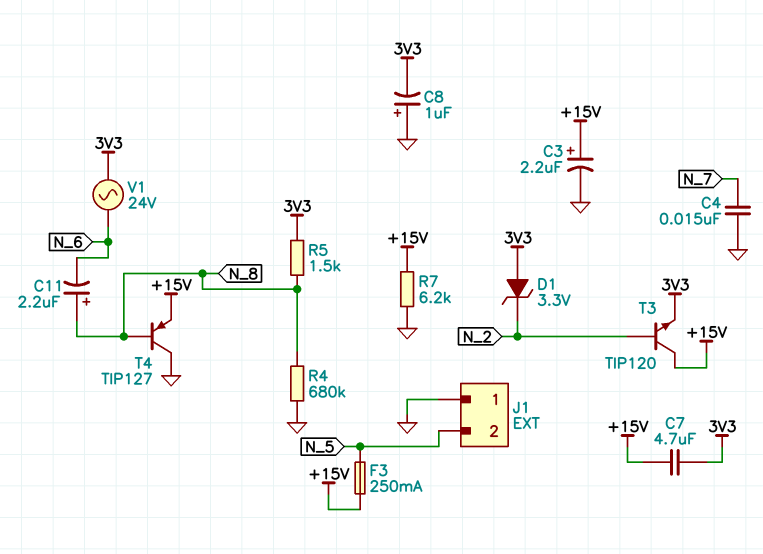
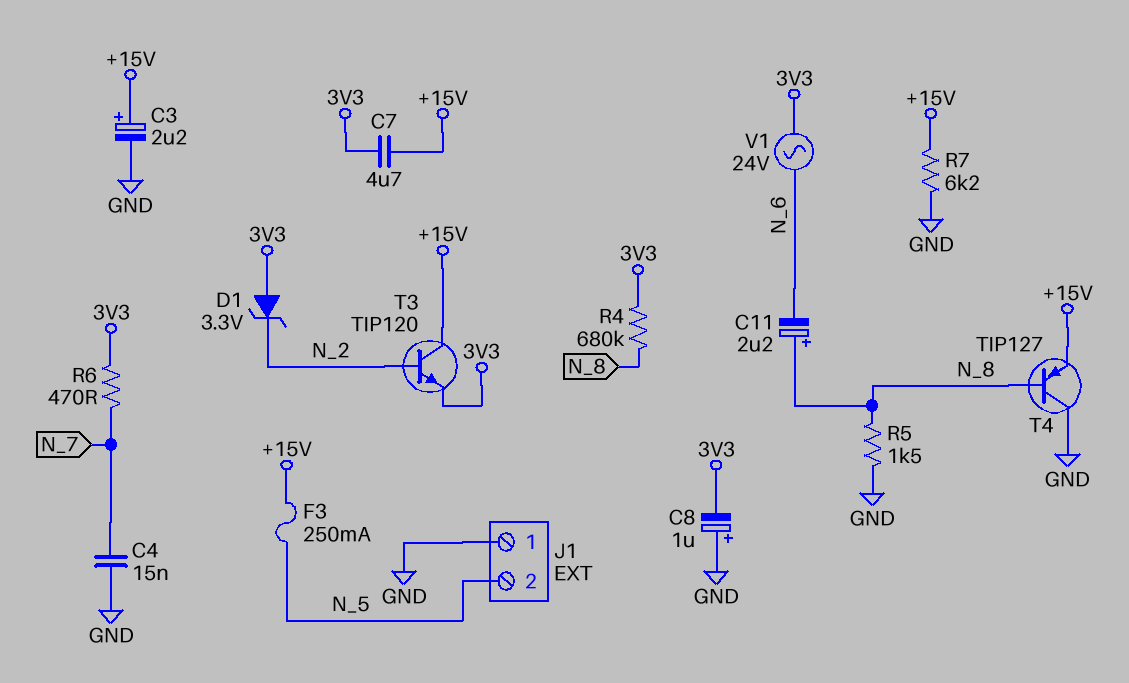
R4: 680k (GND, N_8) -> 680k (3V3, N_8)
R5: 1.5k (3V3, N_8) -> 1.5k (GND, N_8)
R6: none -> 470 (3V3, N_7)

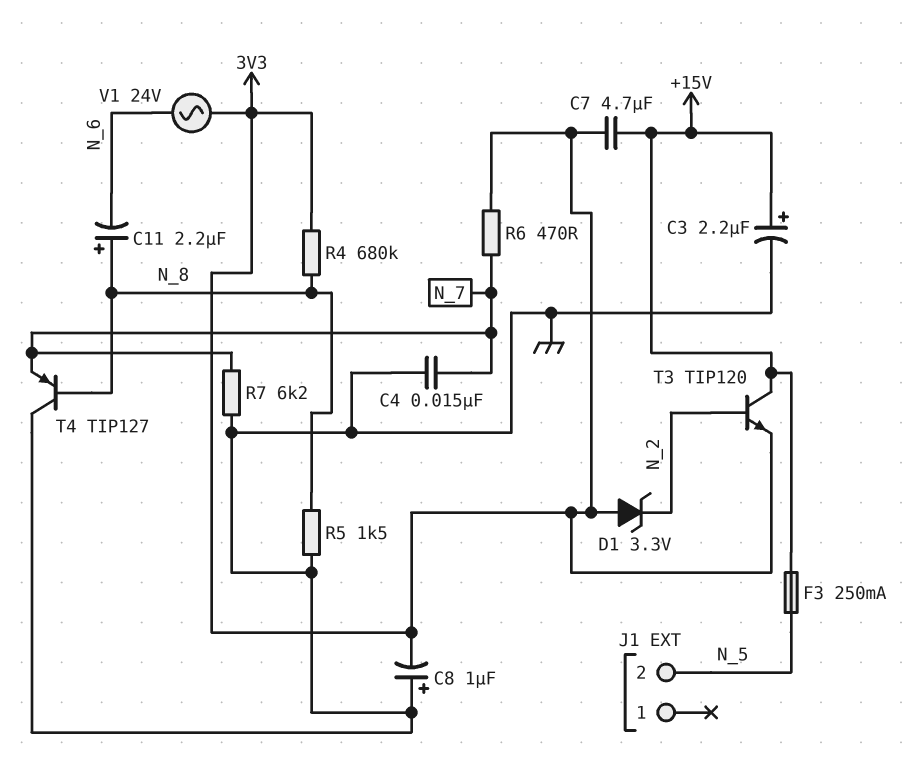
J1 pin 1: GND -> none
R7: 6.2k (+15V, GND) -> 6.2k (GND, N_7)
T4: PNP TIP127 (B N_8, C GND, E +15V) -> PNP TIP127 (B N_8, C GND, E N_7)

